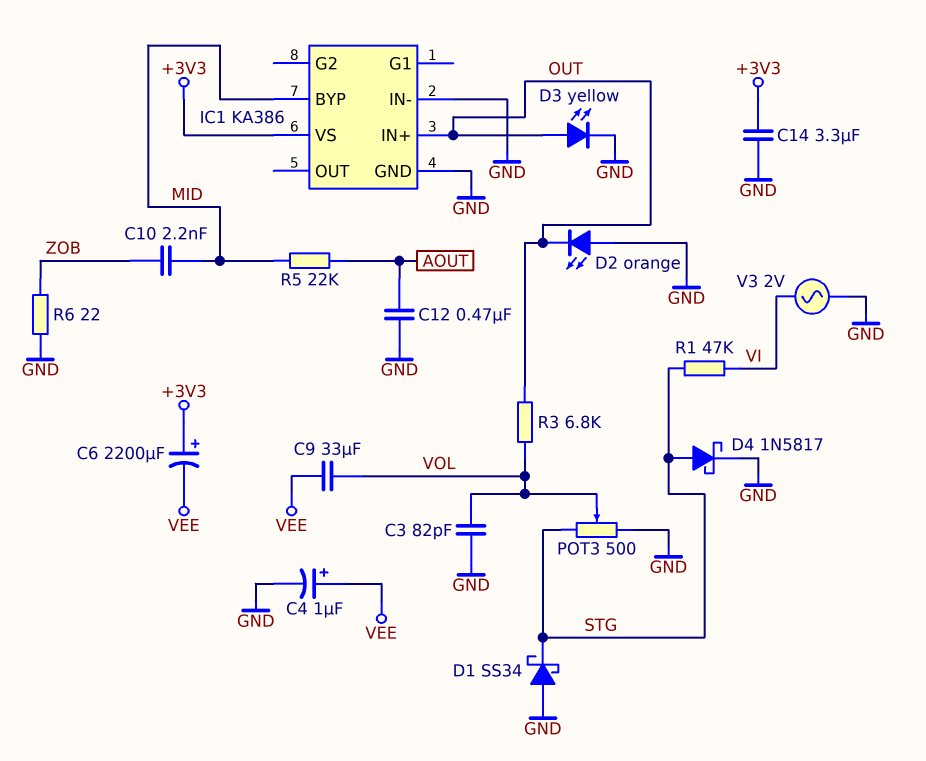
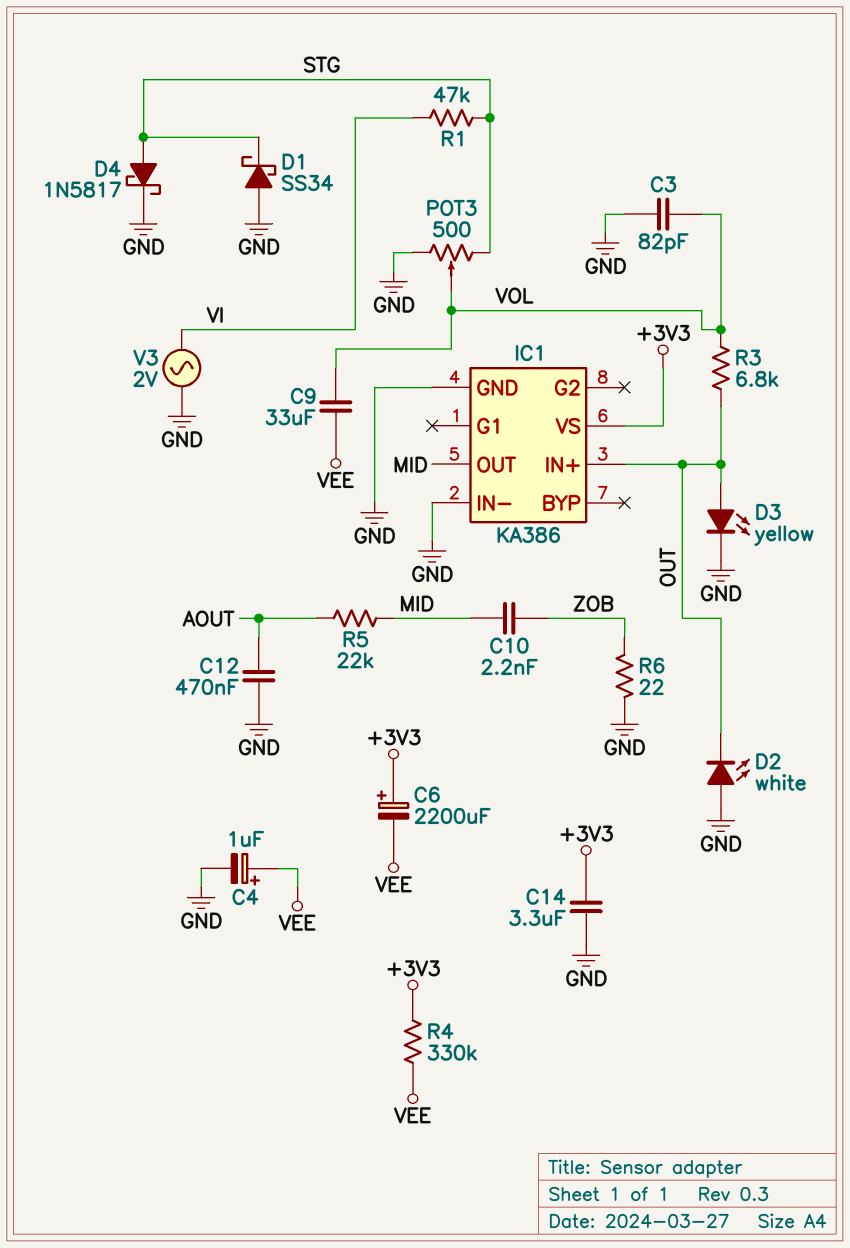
D2: LED orange (A GND, K OUT) -> LED white (A GND, K OUT)
IC1 pin BYP: MID -> none
IC1 pin OUT: none -> MID
R4: none -> 330k (+3V3, VEE)

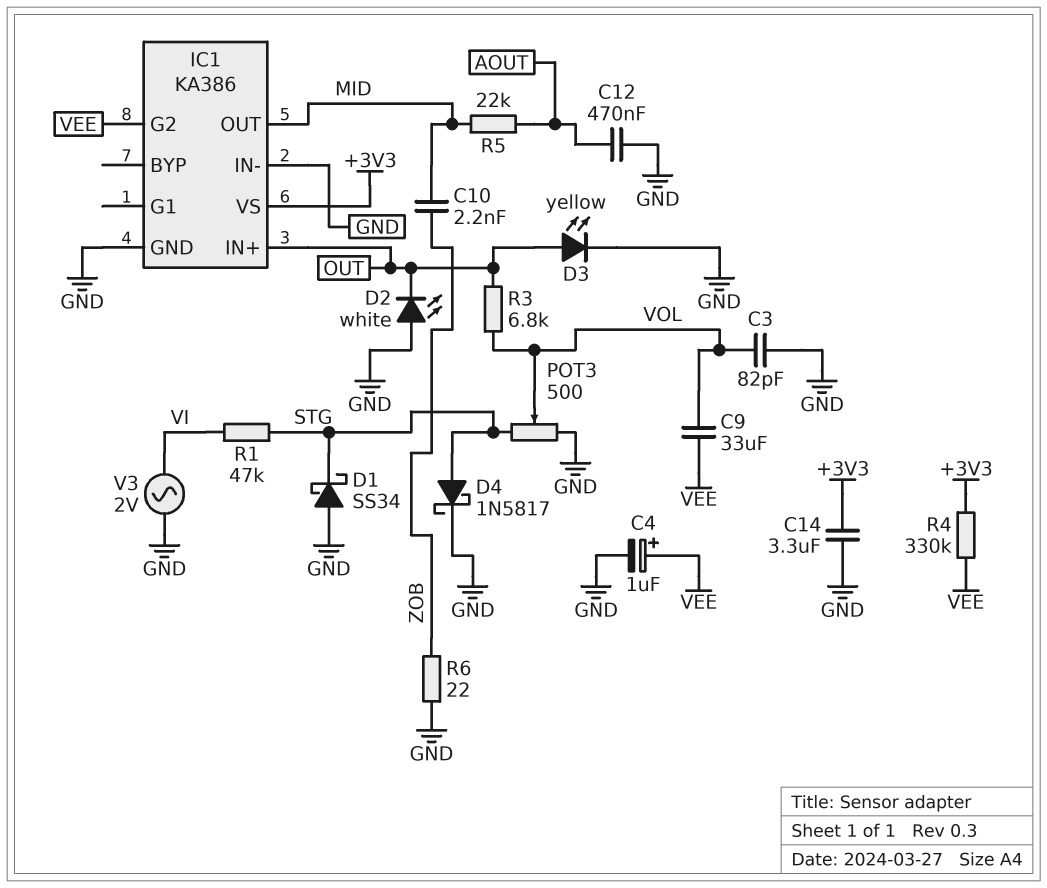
C6: 2200uF (plus +3V3, minus VEE) -> none
IC1 pin G2: none -> VEE

